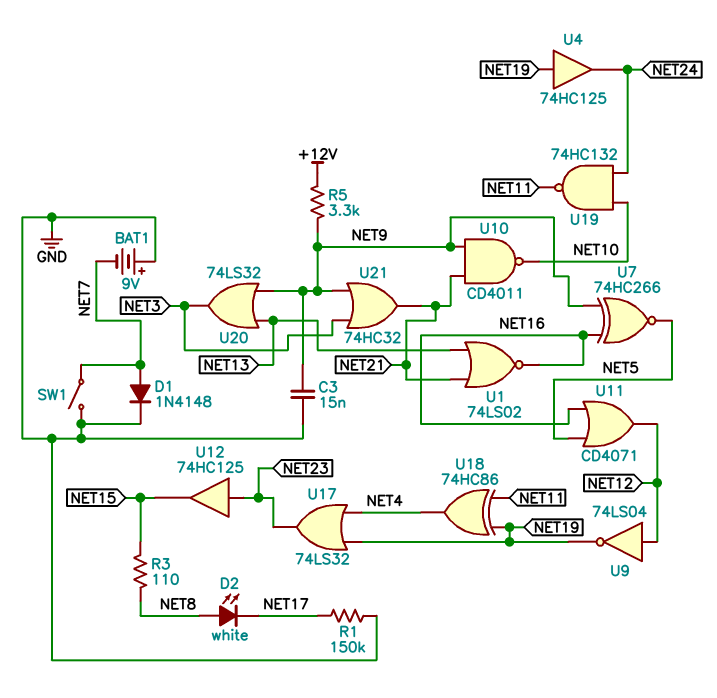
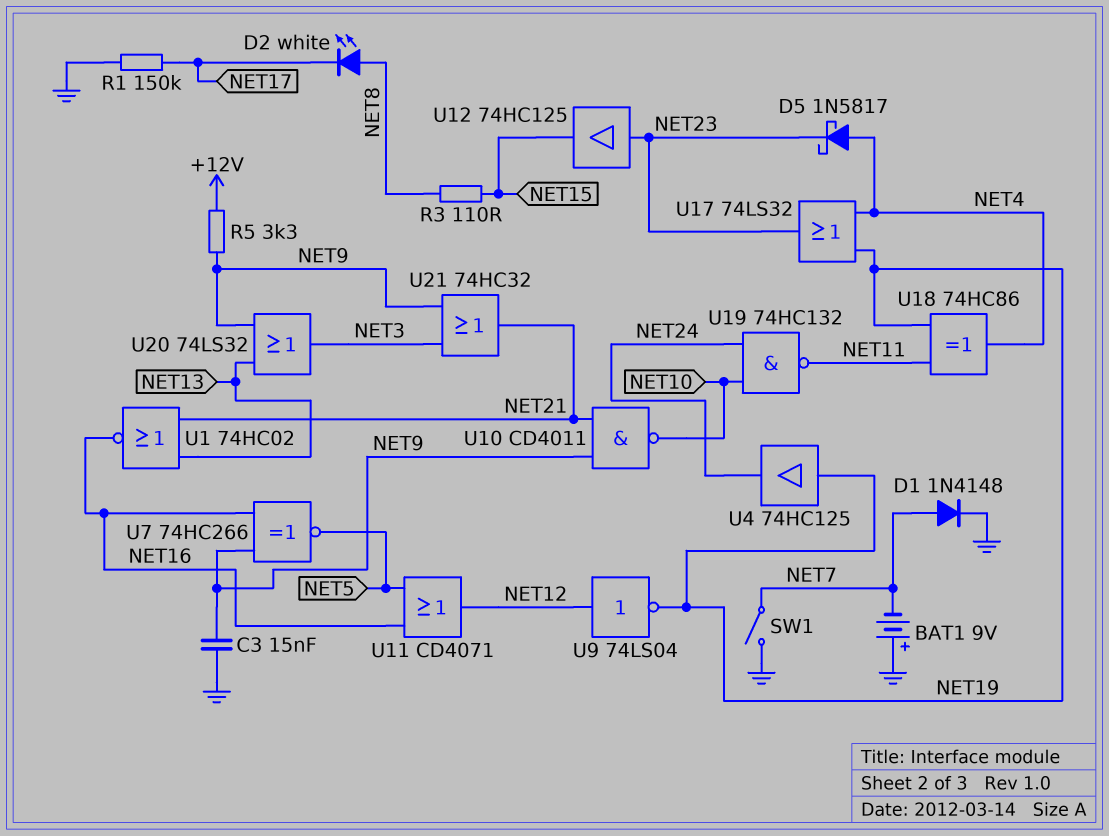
D5: none -> schottky 1N5817 (A NET4, K NET23)
U1: NOR 74LS02 (in NET13, in NET21, out NET16) -> NOR 74HC02 (in NET13, in NET21, out NET16)

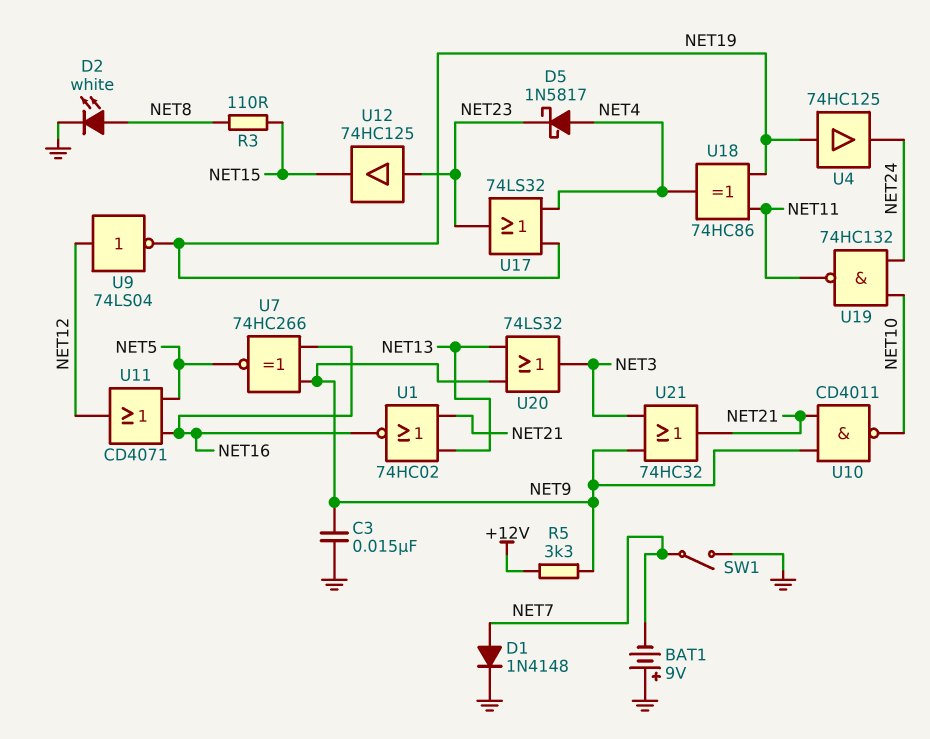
D2: LED white (A NET8, K NET17) -> LED white (A NET8, K GND)
R1: 150k (GND, NET17) -> none

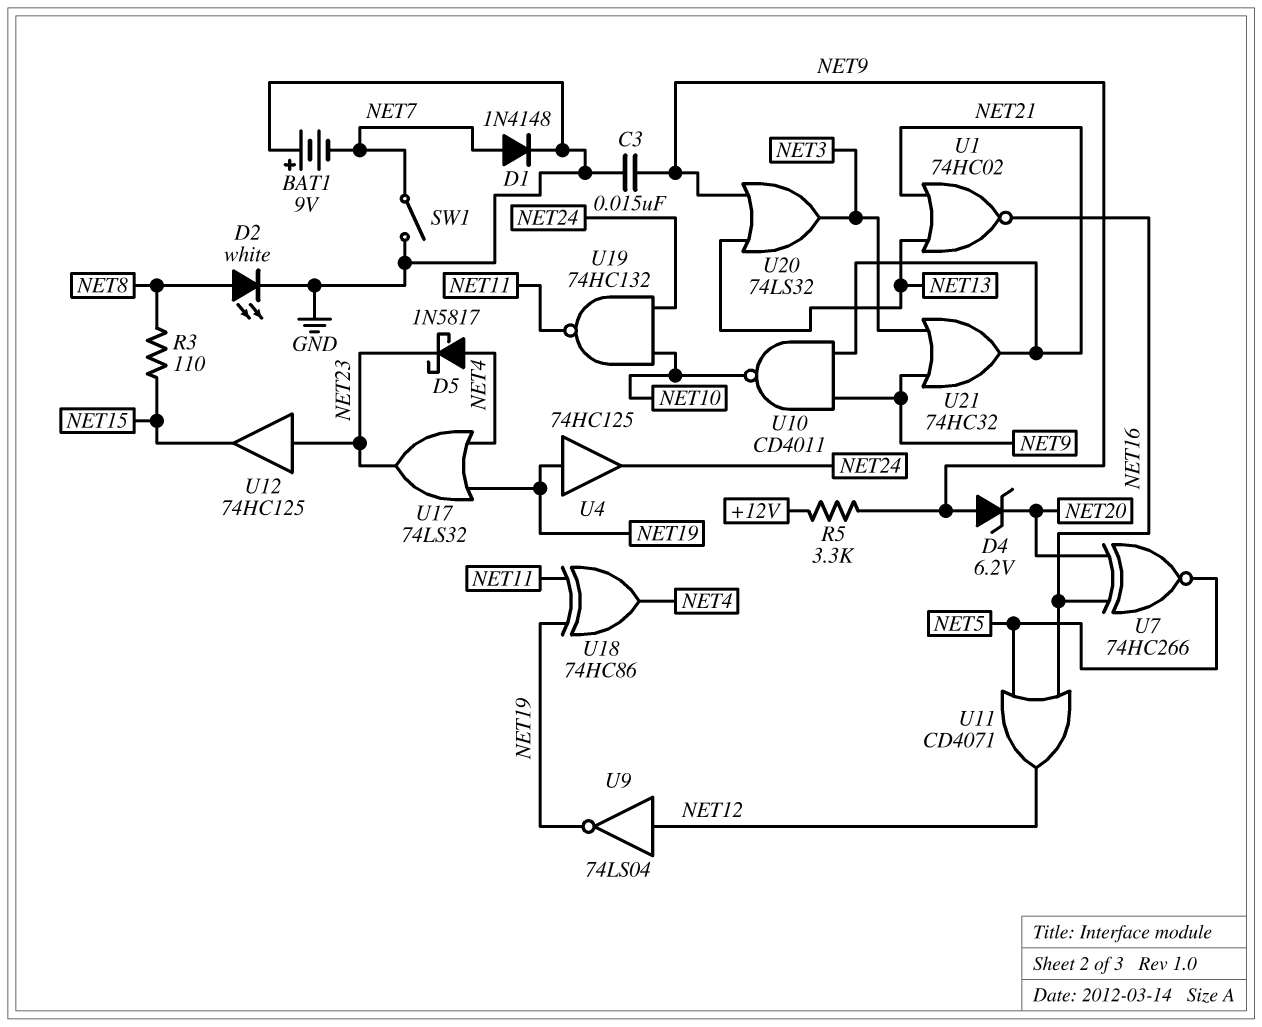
D4: none -> zener 6.2V (A NET9, K NET20)
U7: XNOR 74HC266 (in NET9, in NET16, out NET5) -> XNOR 74HC266 (in NET16, in NET20, out NET5)

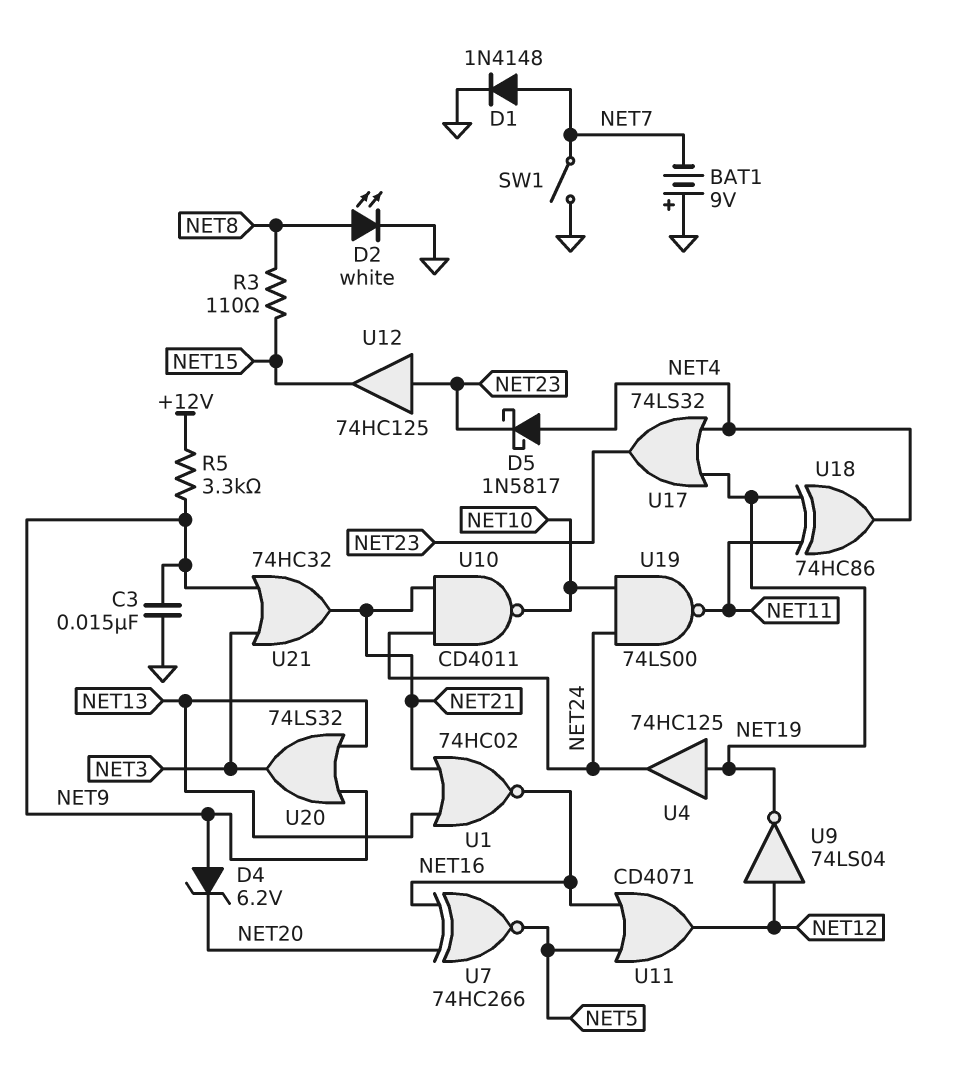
U10: NAND CD4011 (in NET9, in NET21, out NET10) -> NAND CD4011 (in NET21, in NET24, out NET10)
U19: NAND 74HC132 (in NET10, in NET24, out NET11) -> NAND 74LS00 (in NET10, in NET24, out NET11)

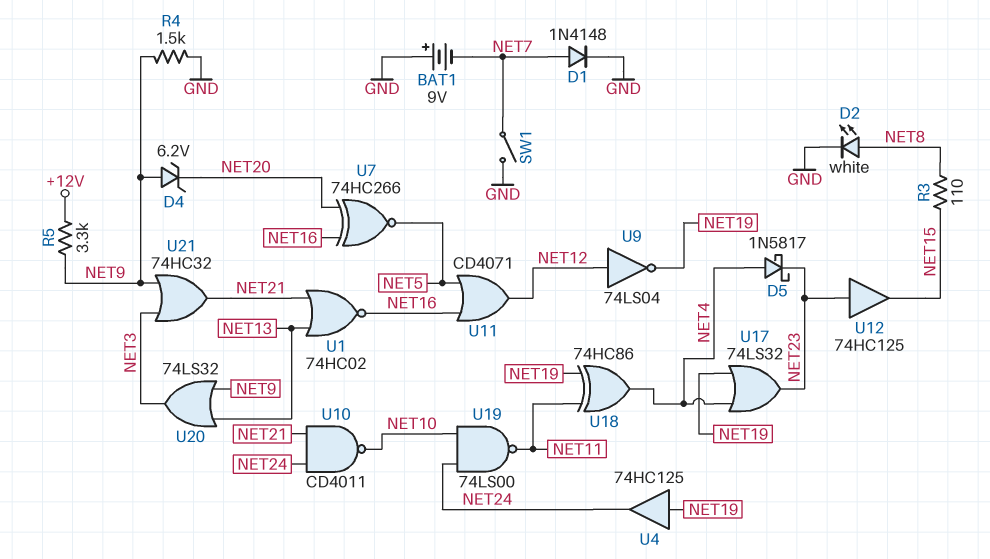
C3: 15nF (GND, NET9) -> none
R4: none -> 1.5k (GND, NET9)

